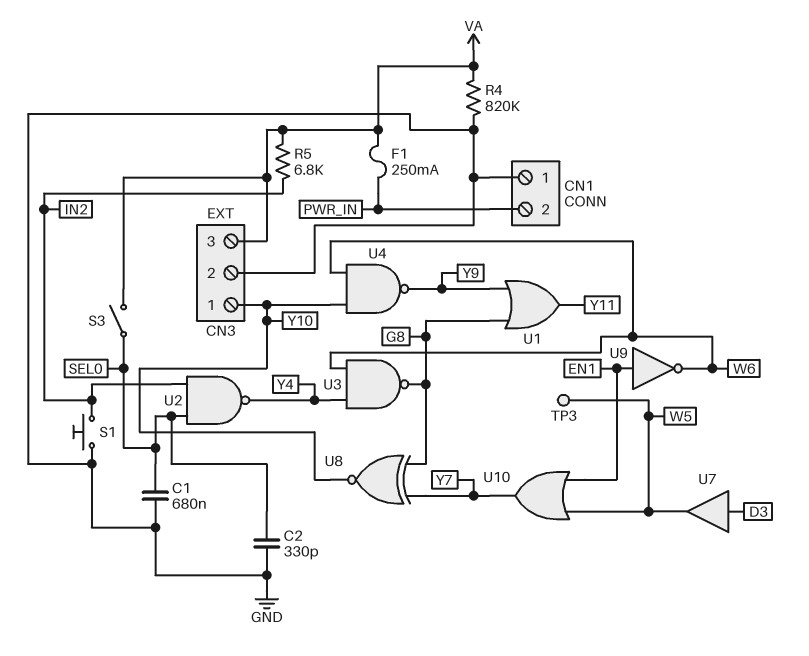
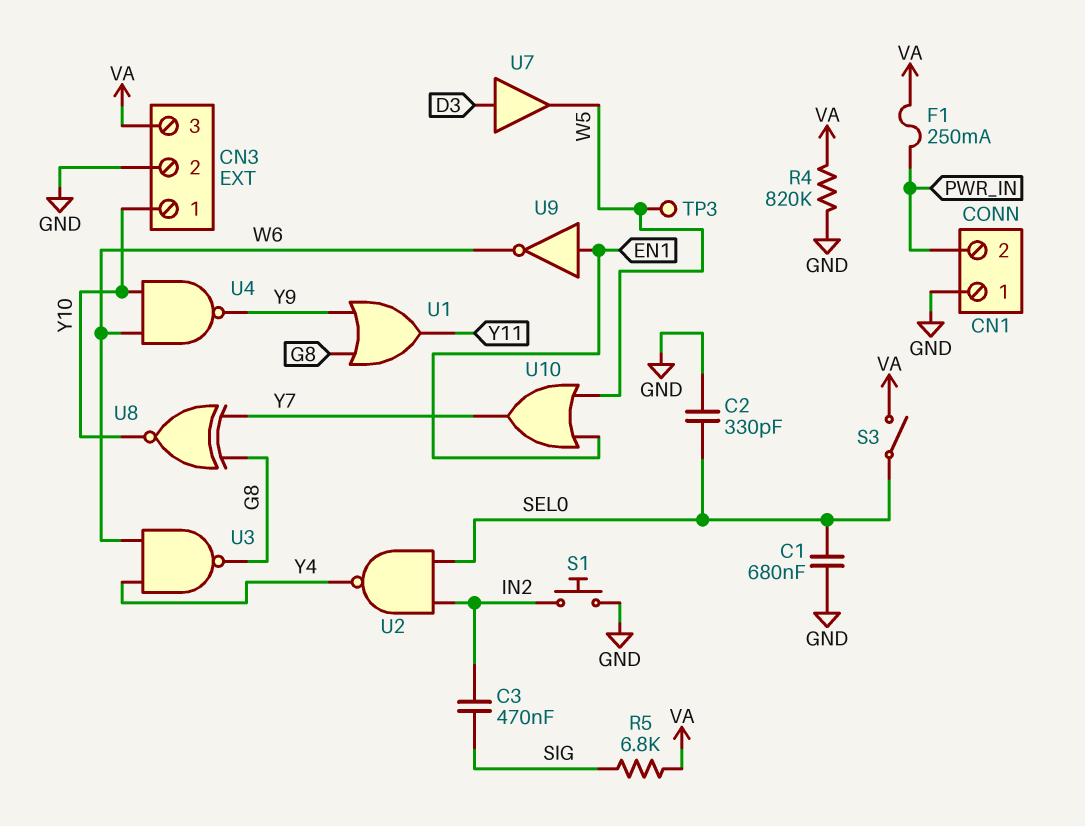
C3: none -> 470nF (IN2, SIG)
R5: 6.8k (IN2, VA) -> 6.8k (SIG, VA)

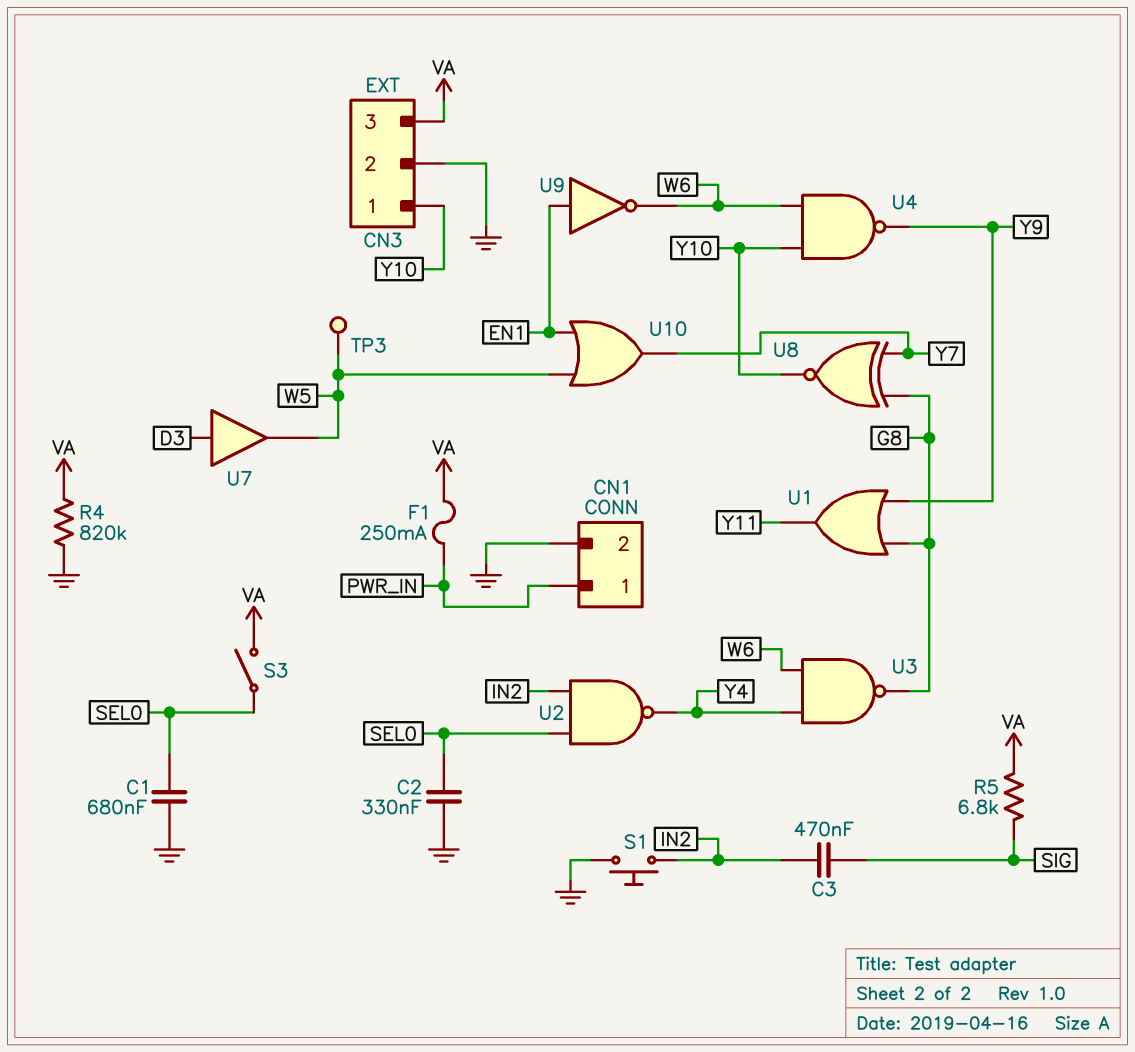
C2: 330pF (GND, SEL0) -> 330nF (GND, SEL0)
CN1 pin 1: GND -> PWR_IN
CN1 pin 2: PWR_IN -> GND

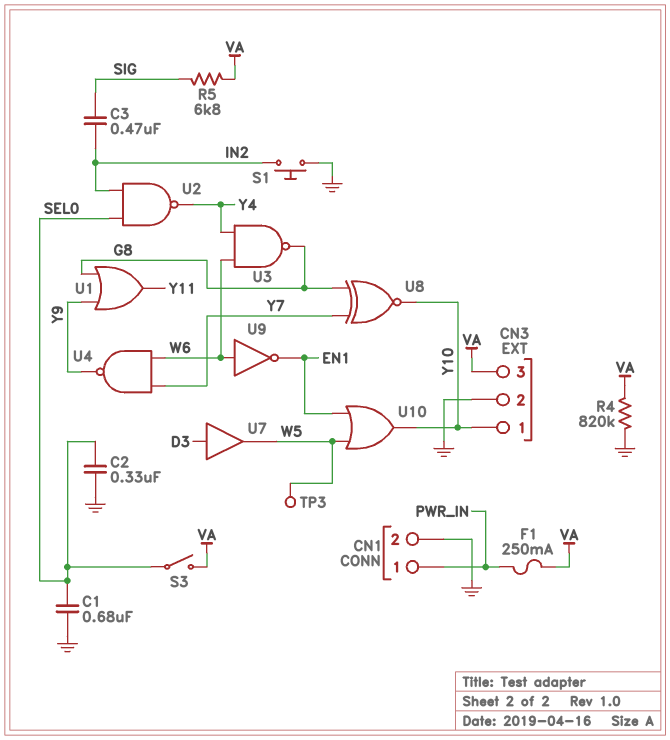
U4: NAND (in W6, in Y10, out Y9) -> NAND (in W6, in Y7, out Y9)
U9: NOT (in EN1, out W6) -> NOT (in W6, out EN1)
U10: OR (in EN1, in W5, out Y7) -> OR (in EN1, in W5, out Y10)

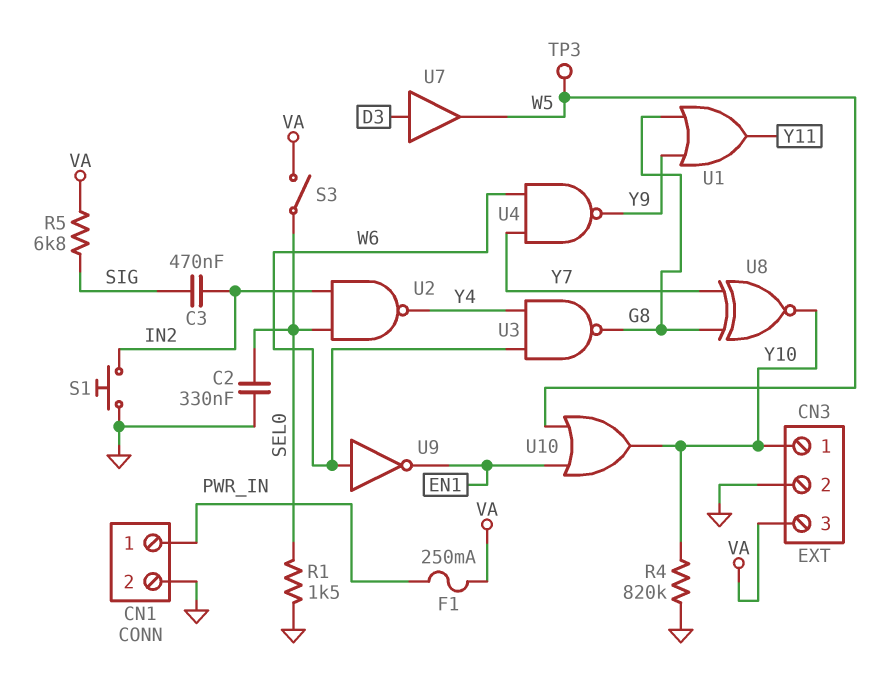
C1: 680nF (GND, SEL0) -> none
R1: none -> 1.5k (GND, SEL0)
R4: 820k (GND, VA) -> 820k (GND, Y10)

